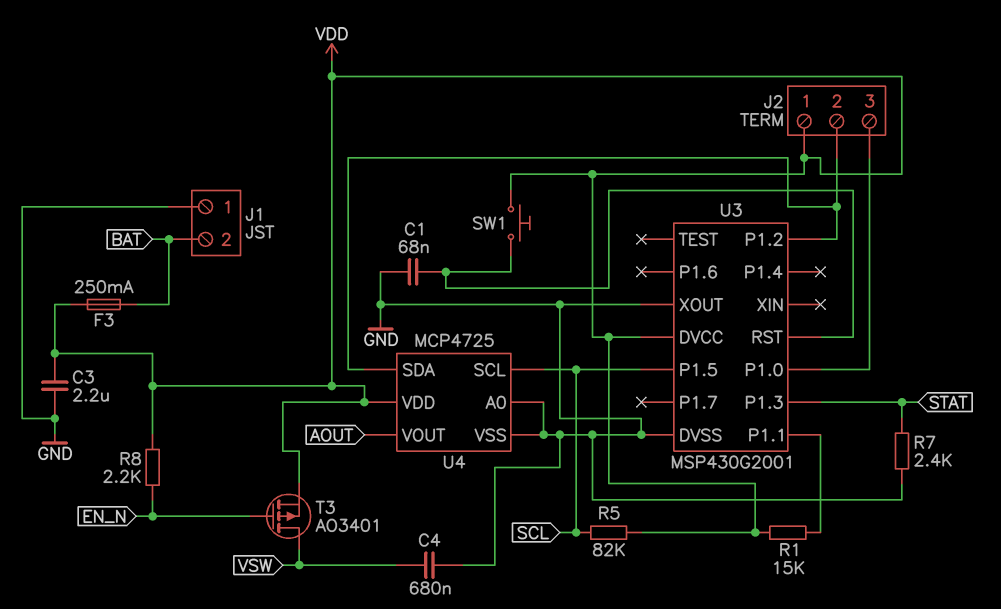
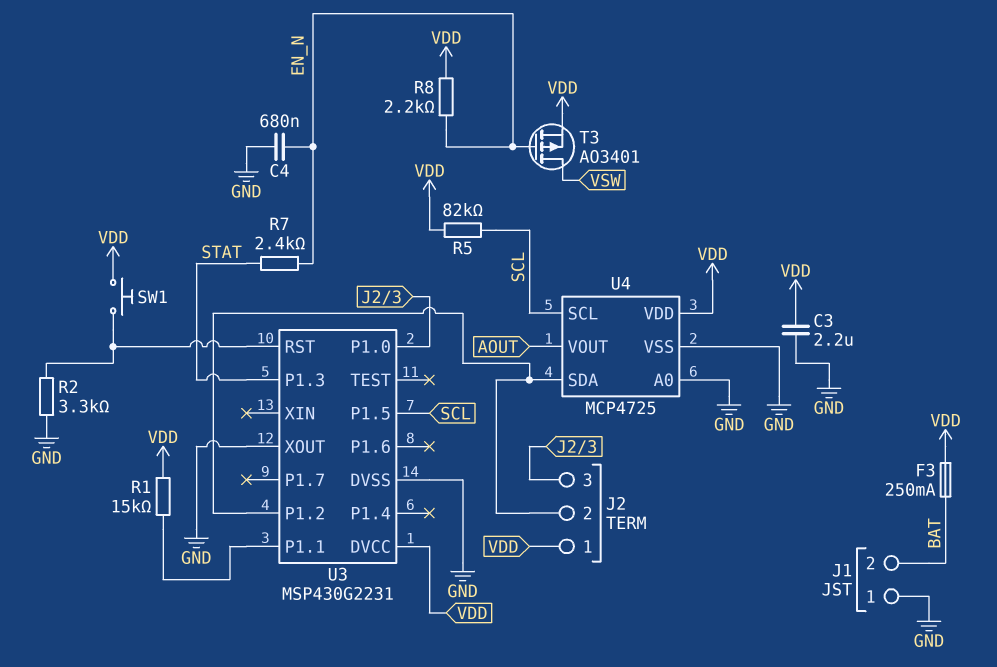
C1: 68nF (GND, U3/RST) -> none
C4: 680nF (GND, VSW) -> 680nF (EN_N, GND)
R2: none -> 3.3k (GND, U3/RST)
R7: 2.4k (GND, STAT) -> 2.4k (EN_N, STAT)
U3: MSP430G2001 -> MSP430G2231

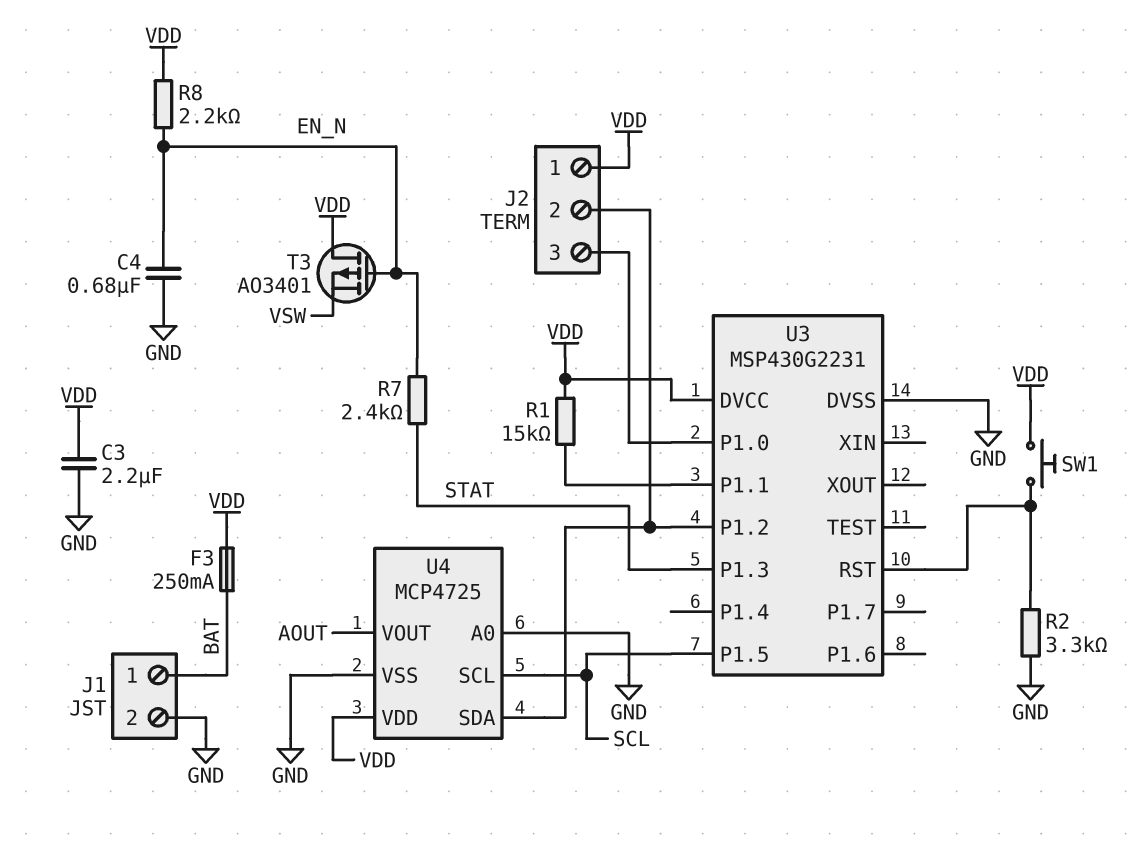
J1 pin 1: GND -> BAT
J1 pin 2: BAT -> GND
R5: 82k (SCL, VDD) -> none
T3: PMOS AO3401 (G EN_N, D VSW, S VDD) -> PMOS AO3401 (G EN_N, D VDD, S VSW)
U3 pin XOUT: GND -> none

